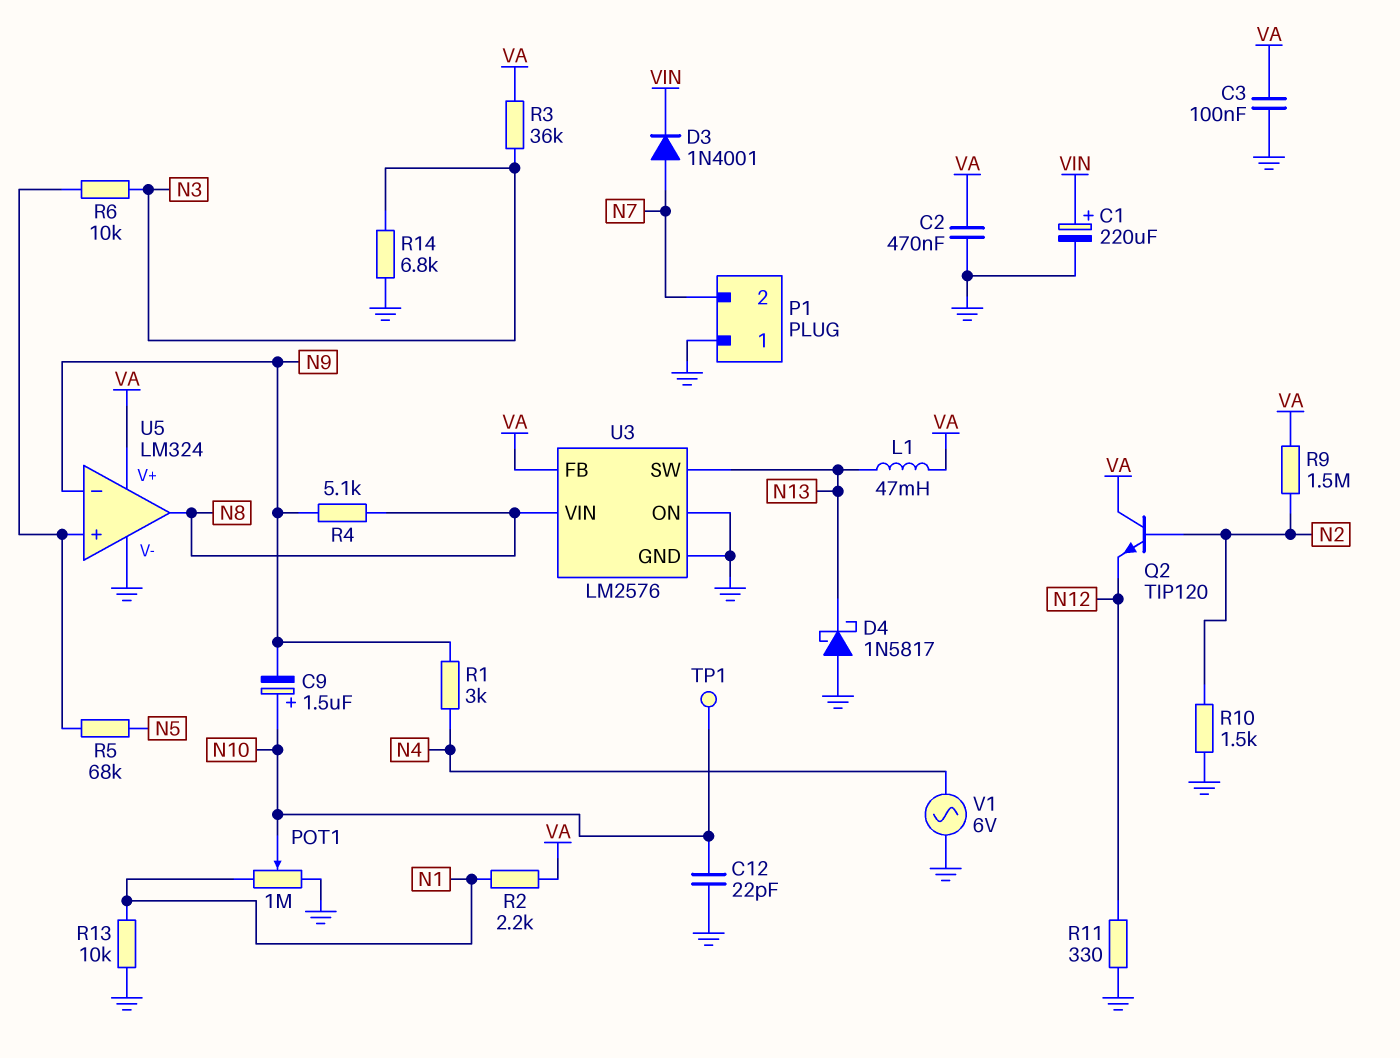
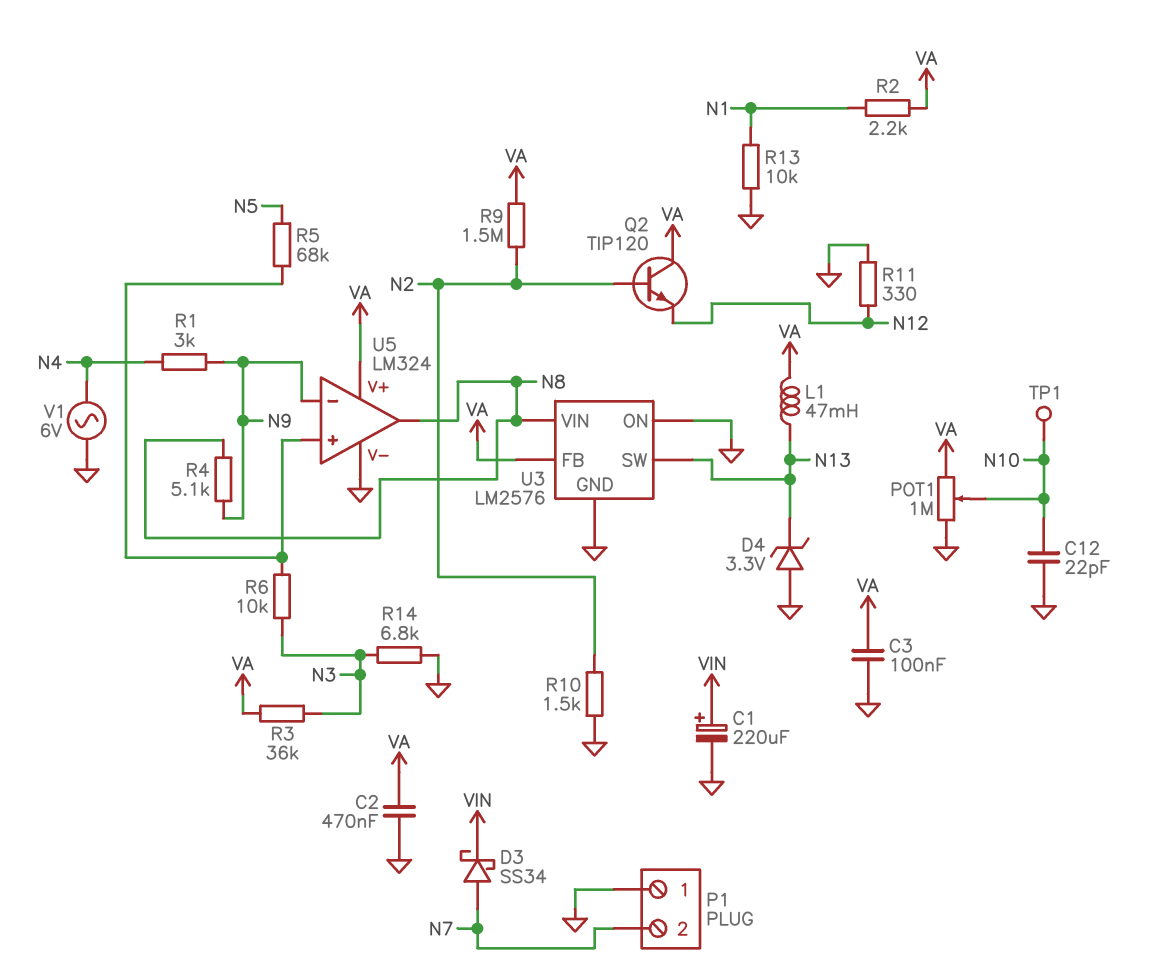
C9: 1.5uF (plus N10, minus N9) -> none
D3: diode 1N4001 (A N7, K VIN) -> schottky SS34 (A N7, K VIN)
D4: schottky 1N5817 (A GND, K N13) -> zener 3.3V (A GND, K N13)
POT1: 1M (GND, N1, wiper N10) -> 1M (GND, VA, wiper N10)

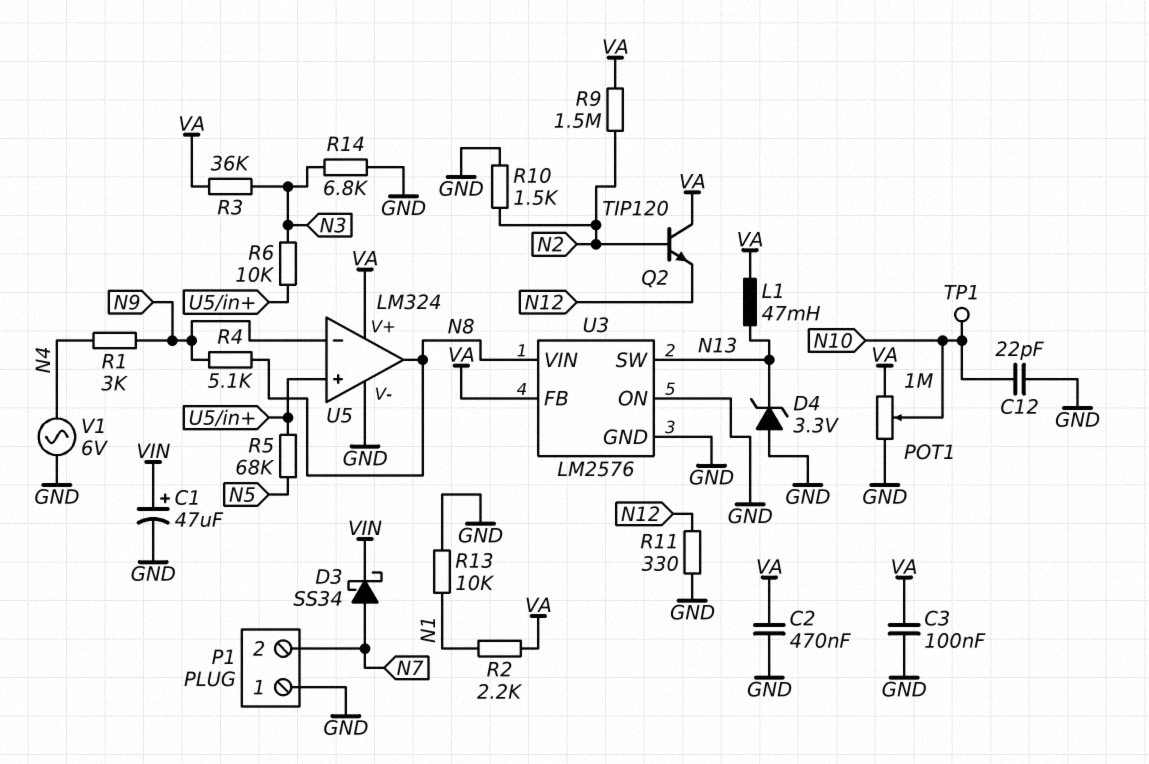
C1: 220uF (plus VIN, minus GND) -> 47uF (plus VIN, minus GND)

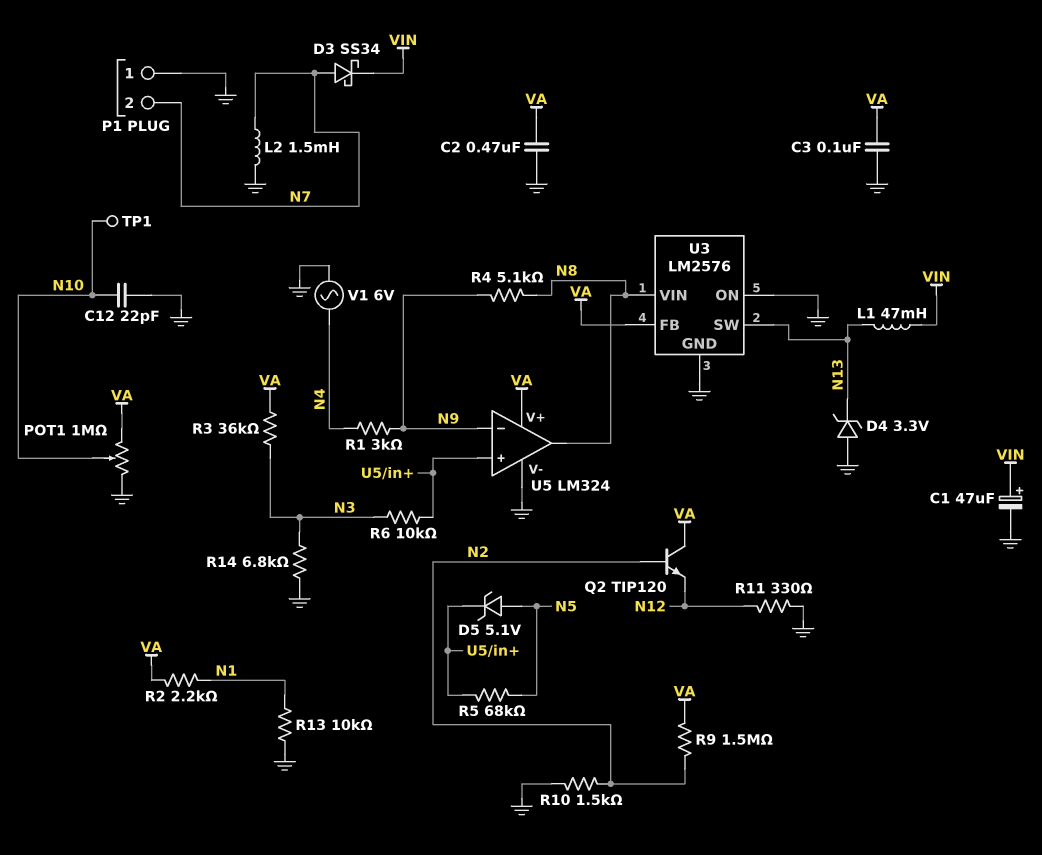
D5: none -> zener 5.1V (A N5, K U5/in+)
L1: 47mH (N13, VA) -> 47mH (N13, VIN)
L2: none -> 1.5mH (GND, N7)

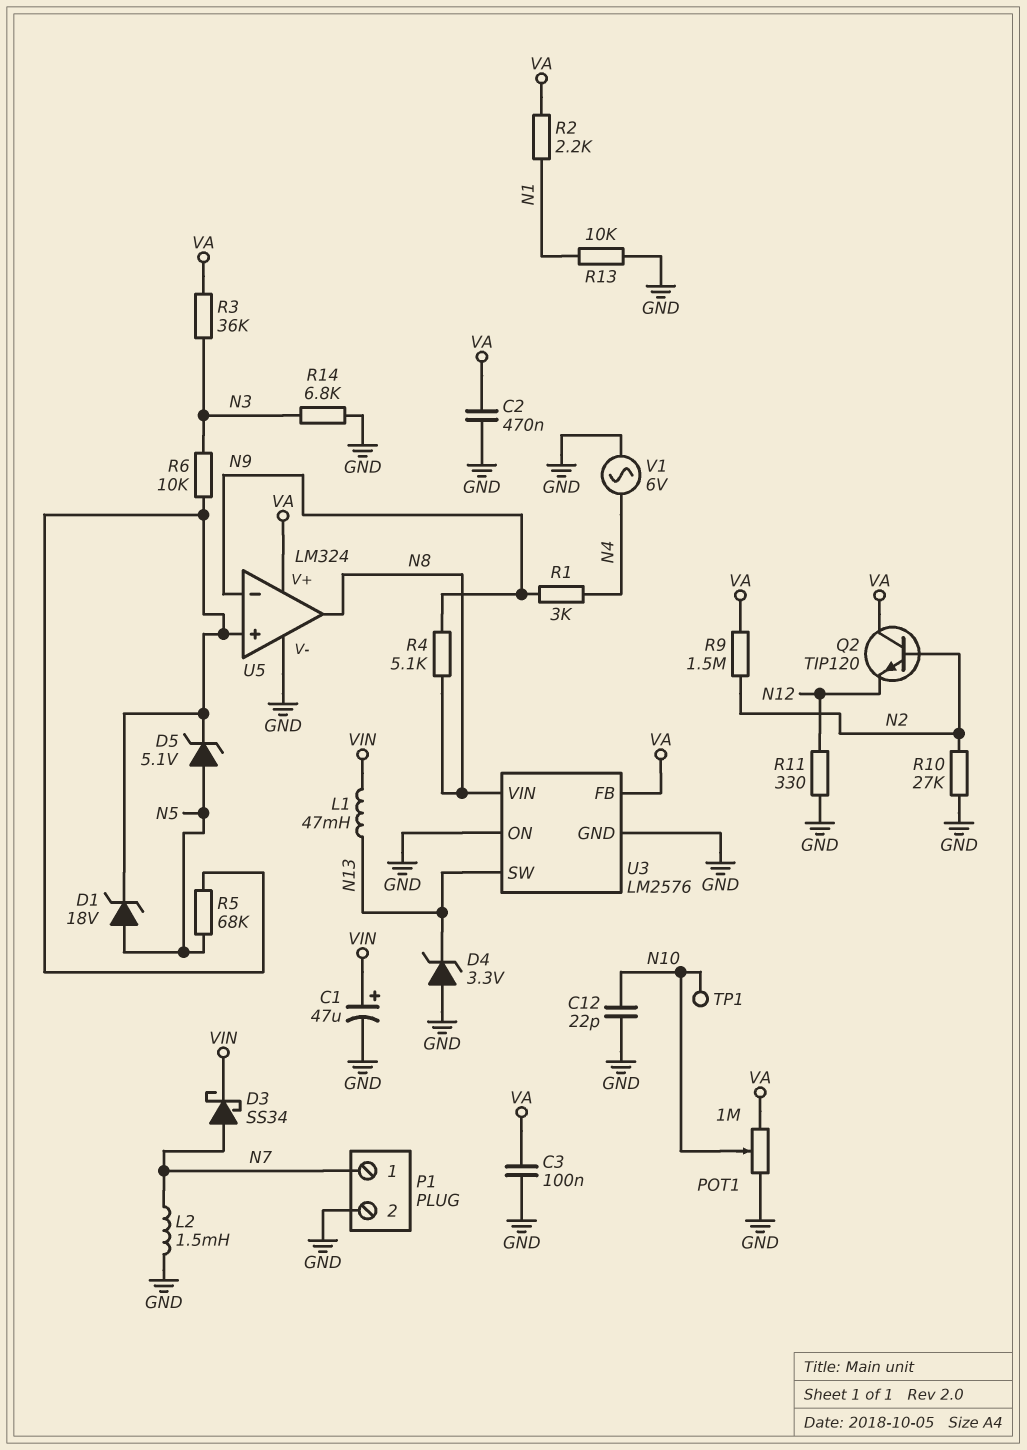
D1: none -> zener 18V (A N5, K U5/in+)
P1 pin 1: GND -> N7
P1 pin 2: N7 -> GND
R10: 1.5k (GND, N2) -> 27k (GND, N2)

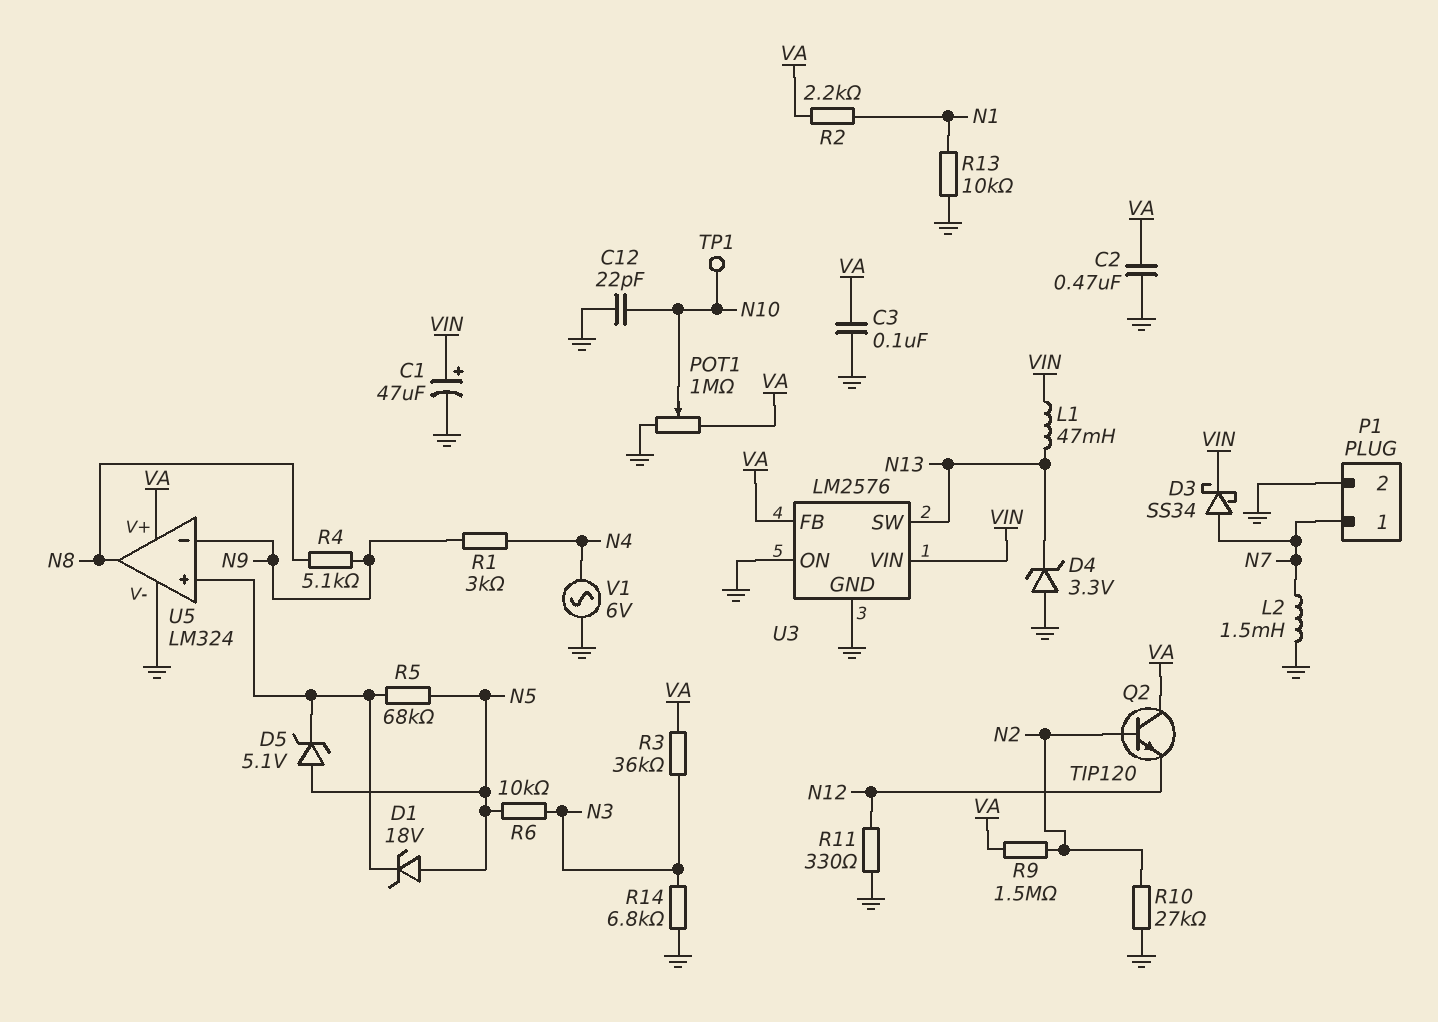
R6: 10k (N3, U5/in+) -> 10k (N3, N5)
U3 pin VIN: N8 -> VIN

